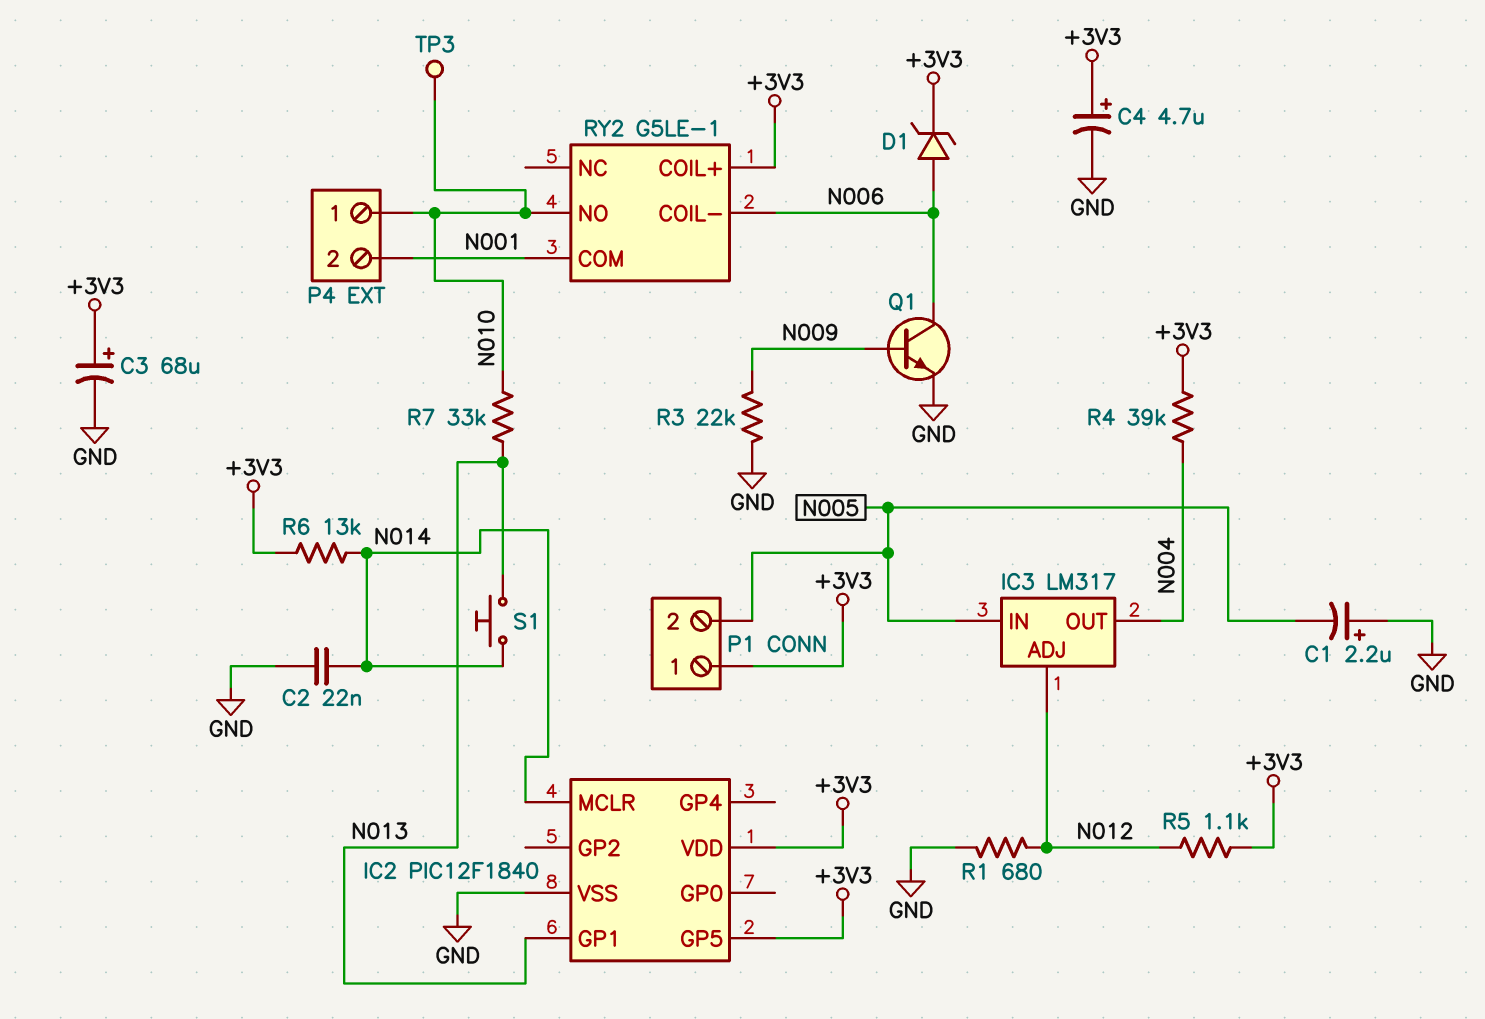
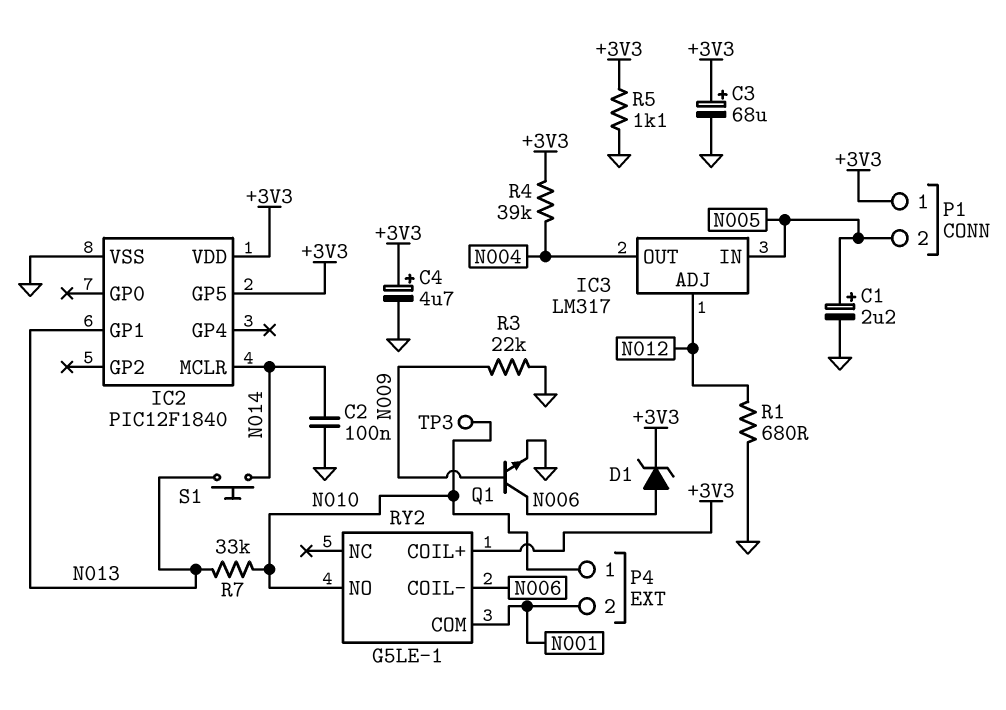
C1: 2.2uF (plus GND, minus N005) -> 2.2uF (plus N005, minus GND)
C2: 22nF (GND, N014) -> 100nF (GND, N014)
R5: 1.1k (+3V3, N012) -> 1.1k (+3V3, GND)
R6: 13k (+3V3, N014) -> none

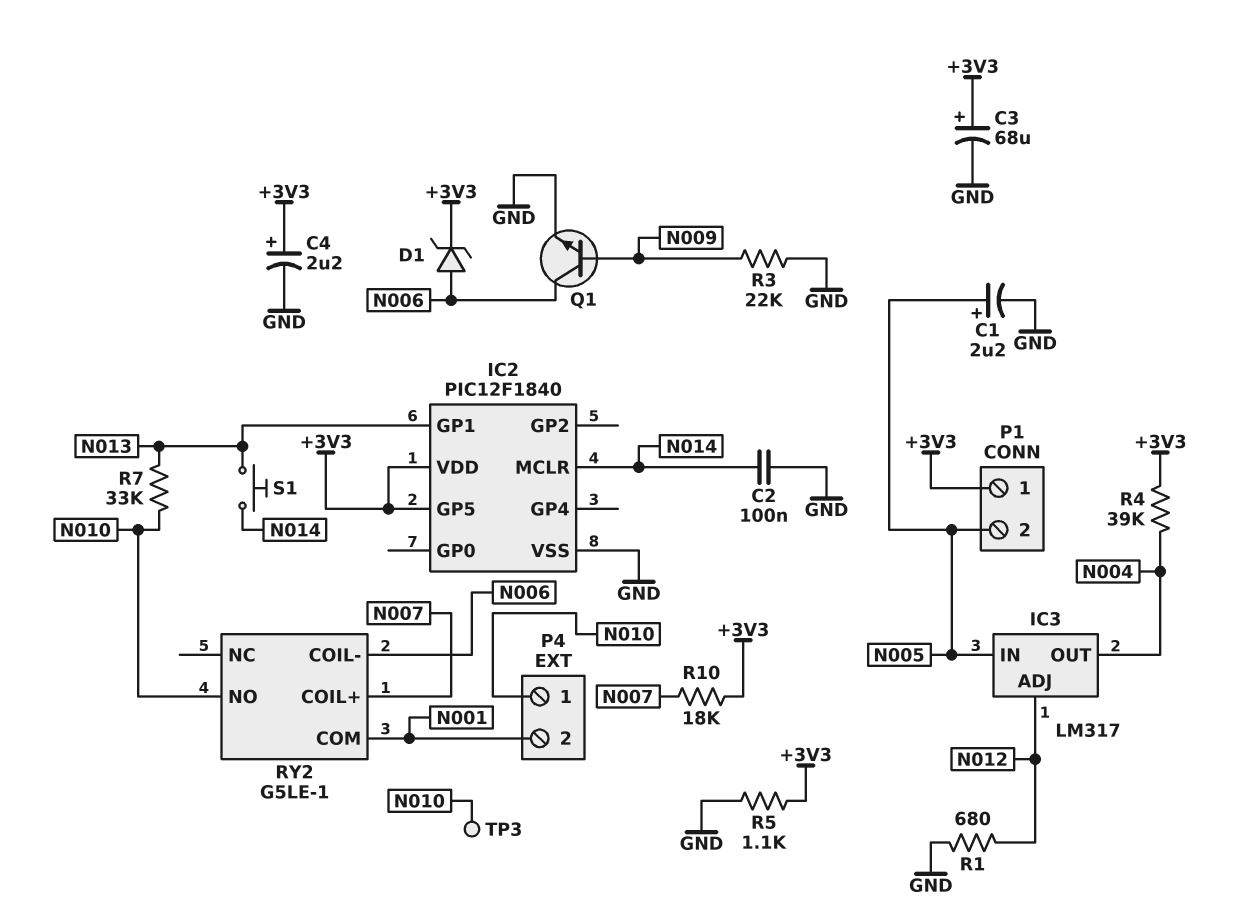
C4: 4.7uF (plus +3V3, minus GND) -> 2.2uF (plus +3V3, minus GND)
R10: none -> 18k (+3V3, N007)
RY2 pin COIL+: +3V3 -> N007

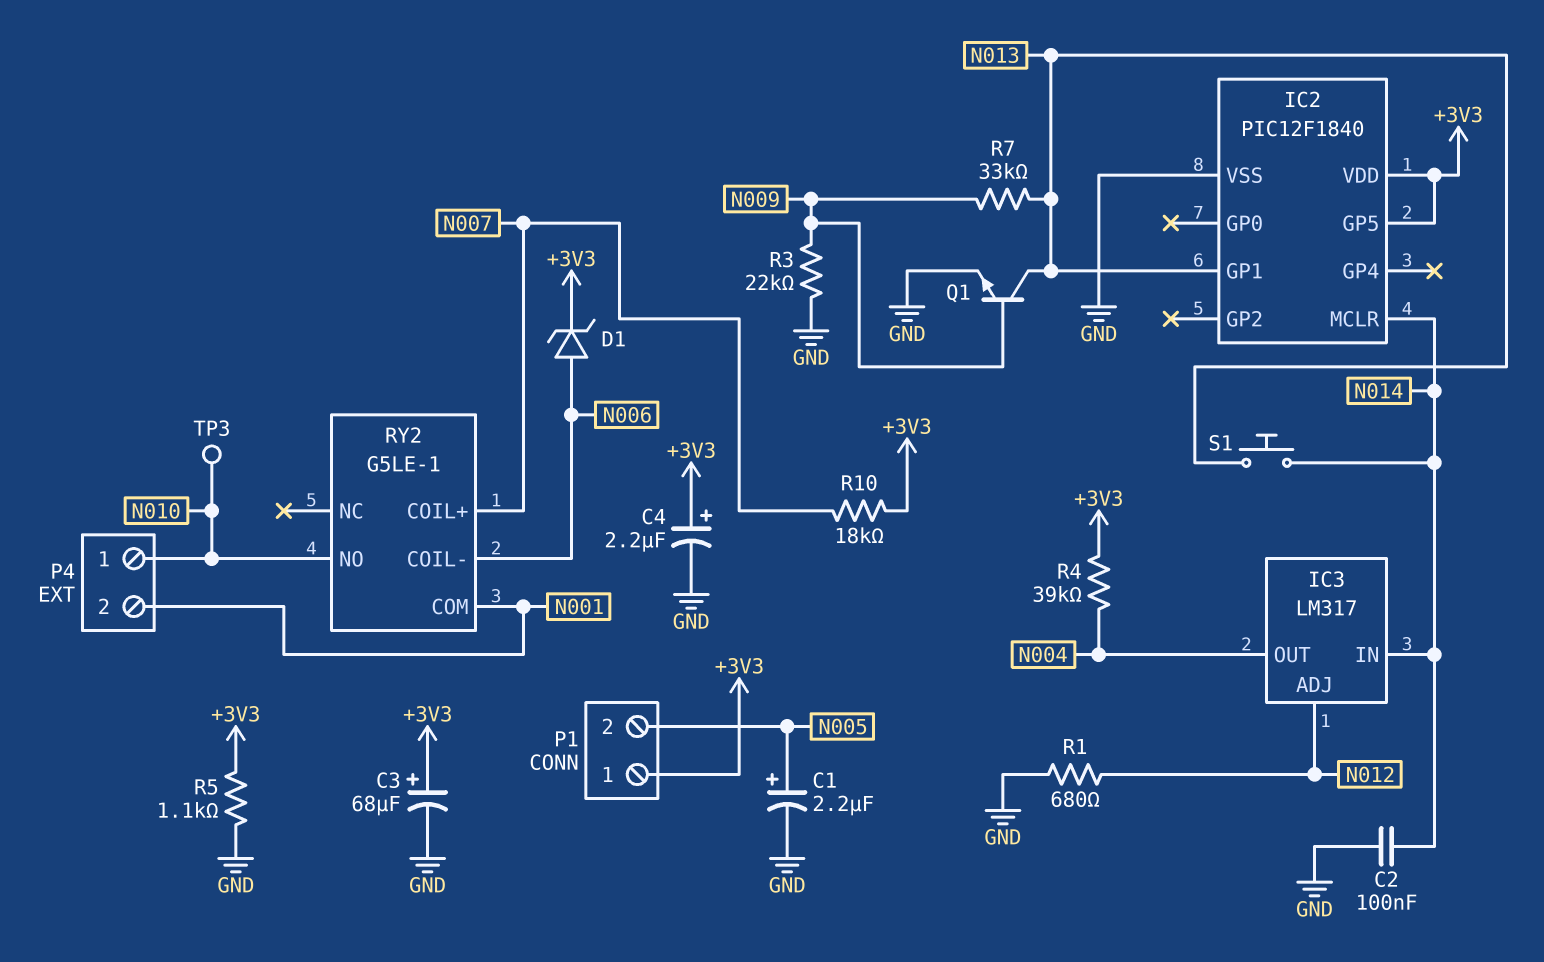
IC3 pin IN: N005 -> N014
Q1: NPN (B N009, C N006, E GND) -> NPN (B N009, C N013, E GND)
R7: 33k (N010, N013) -> 33k (N009, N013)

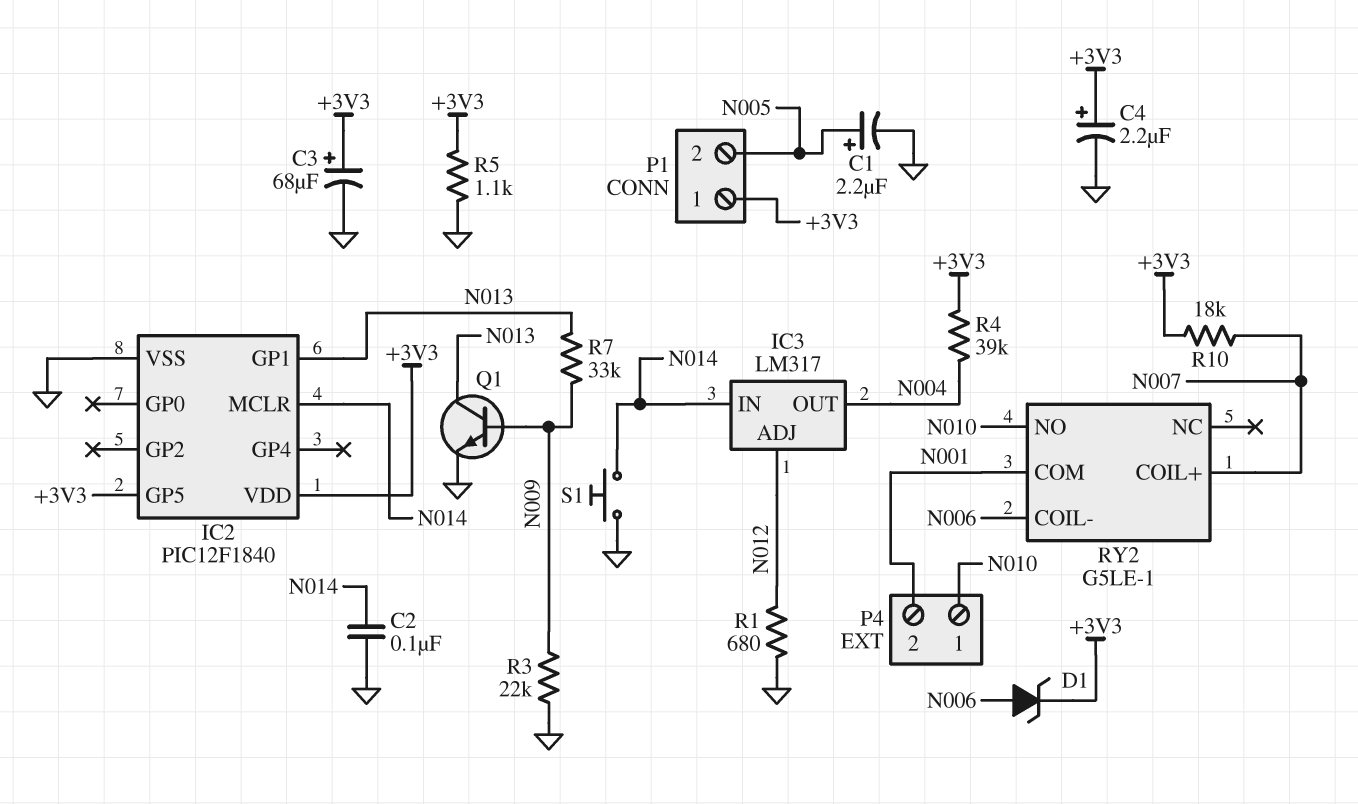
S1: button (N013, N014) -> button (GND, N014)
TP3: test point (N010) -> none

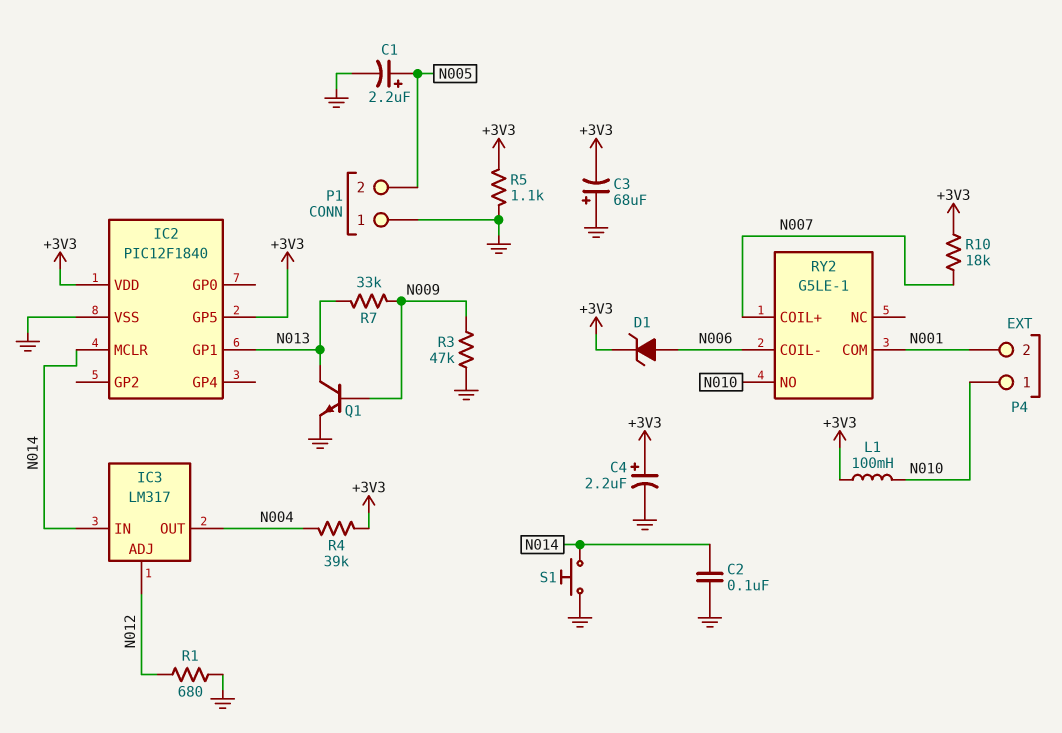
C3: 68uF (plus +3V3, minus GND) -> 68uF (plus GND, minus +3V3)
L1: none -> 100mH (+3V3, N010)
P1 pin 1: +3V3 -> GND
R3: 22k (GND, N009) -> 47k (GND, N009)

